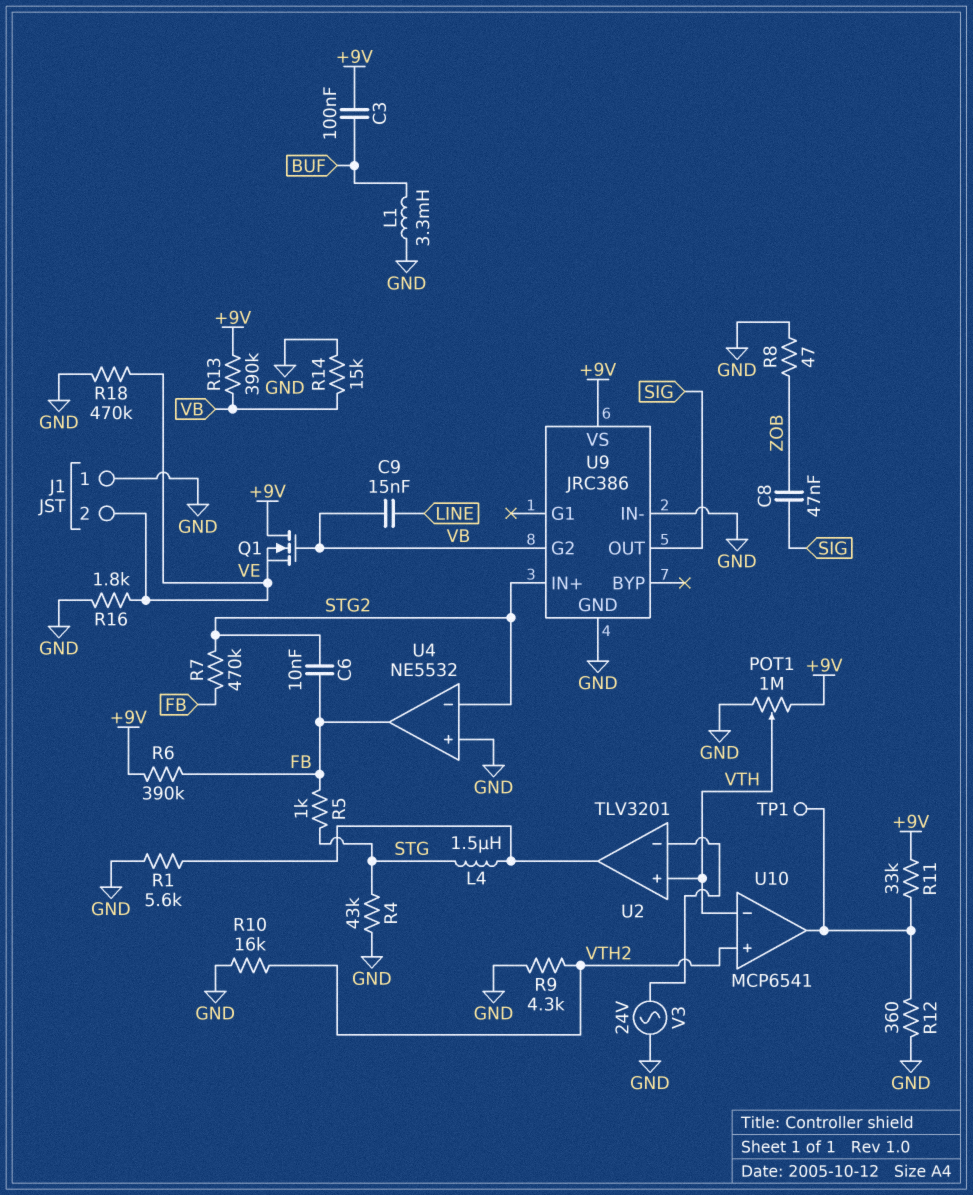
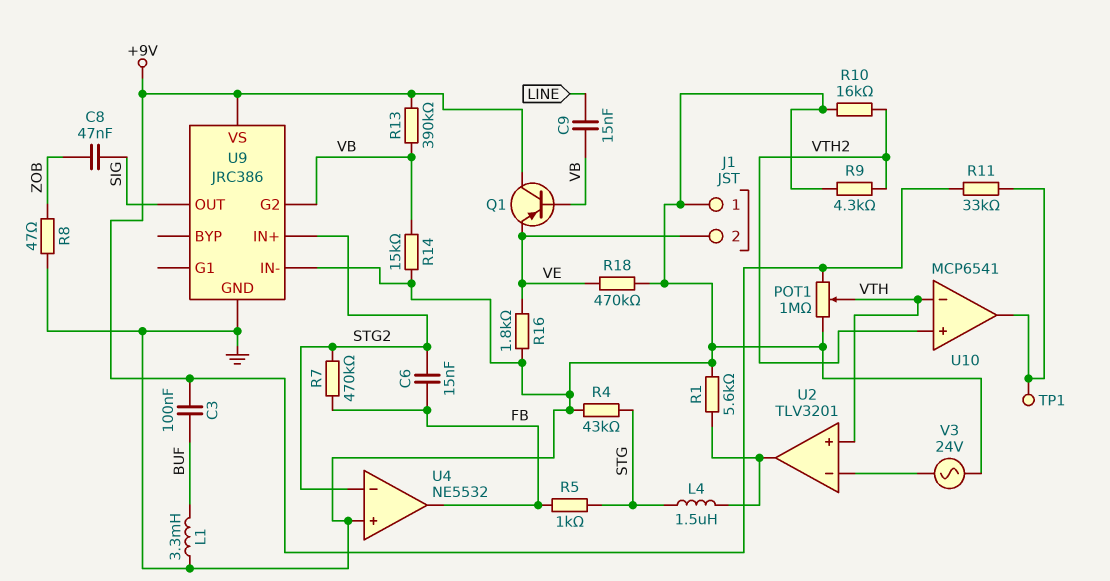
C6: 10nF (FB, STG2) -> 15nF (FB, STG2)
Q1: NMOS (G VB, D +9V, S VE) -> PNP (B VB, C +9V, E VE)
R6: 390k (+9V, FB) -> none
R12: 360 (GND, U10/out) -> none

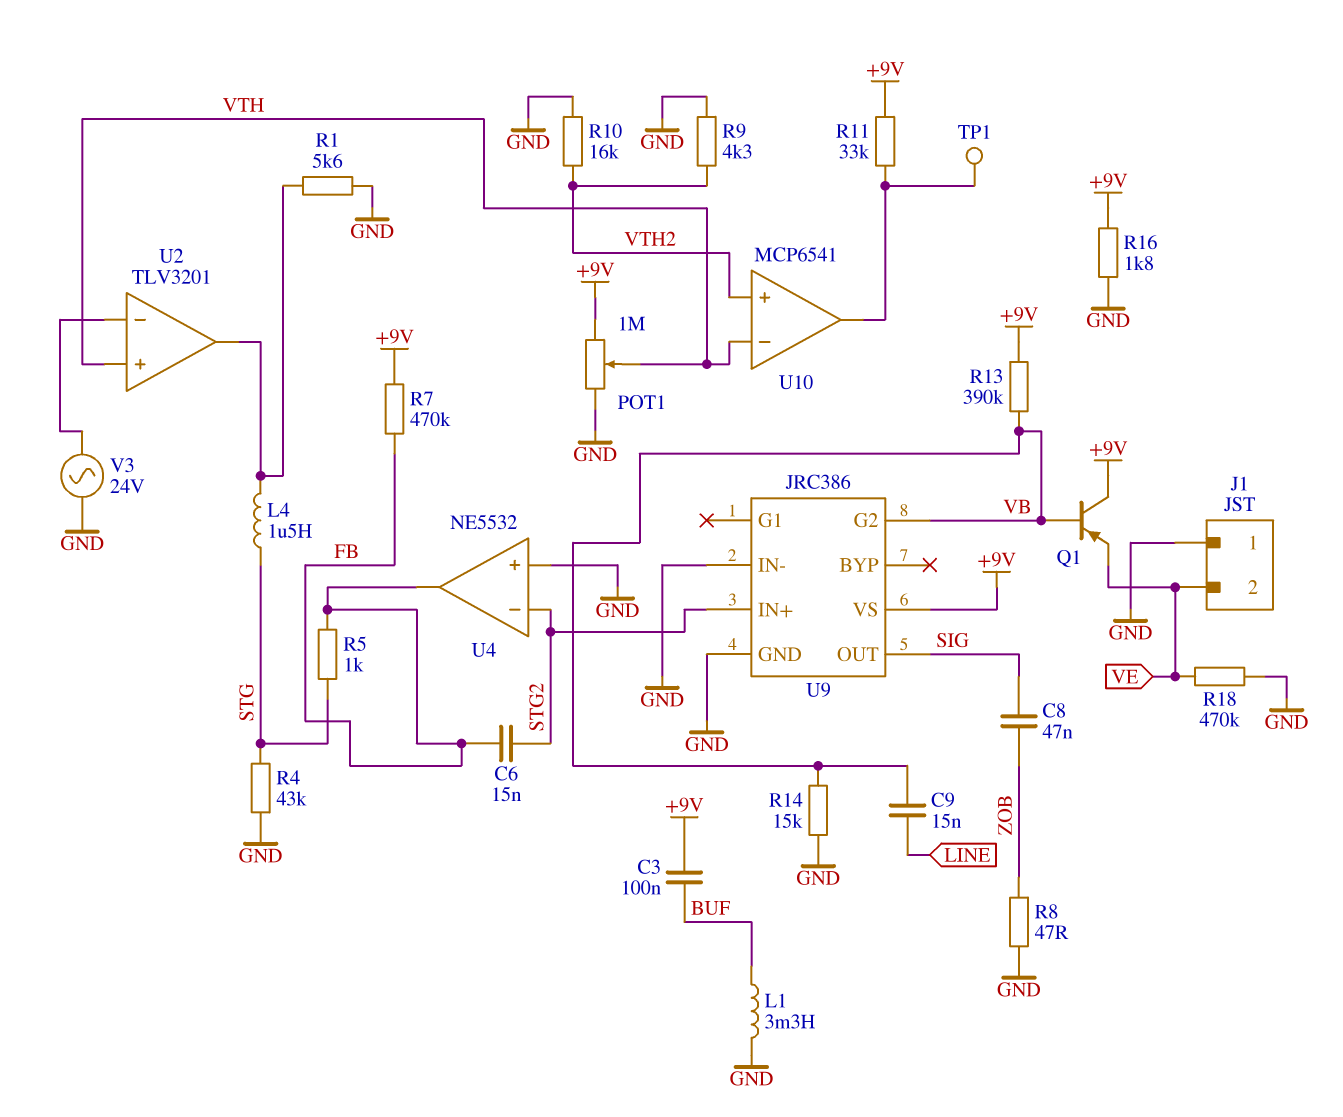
R7: 470k (FB, STG2) -> 470k (+9V, FB)
R16: 1.8k (GND, VE) -> 1.8k (+9V, GND)

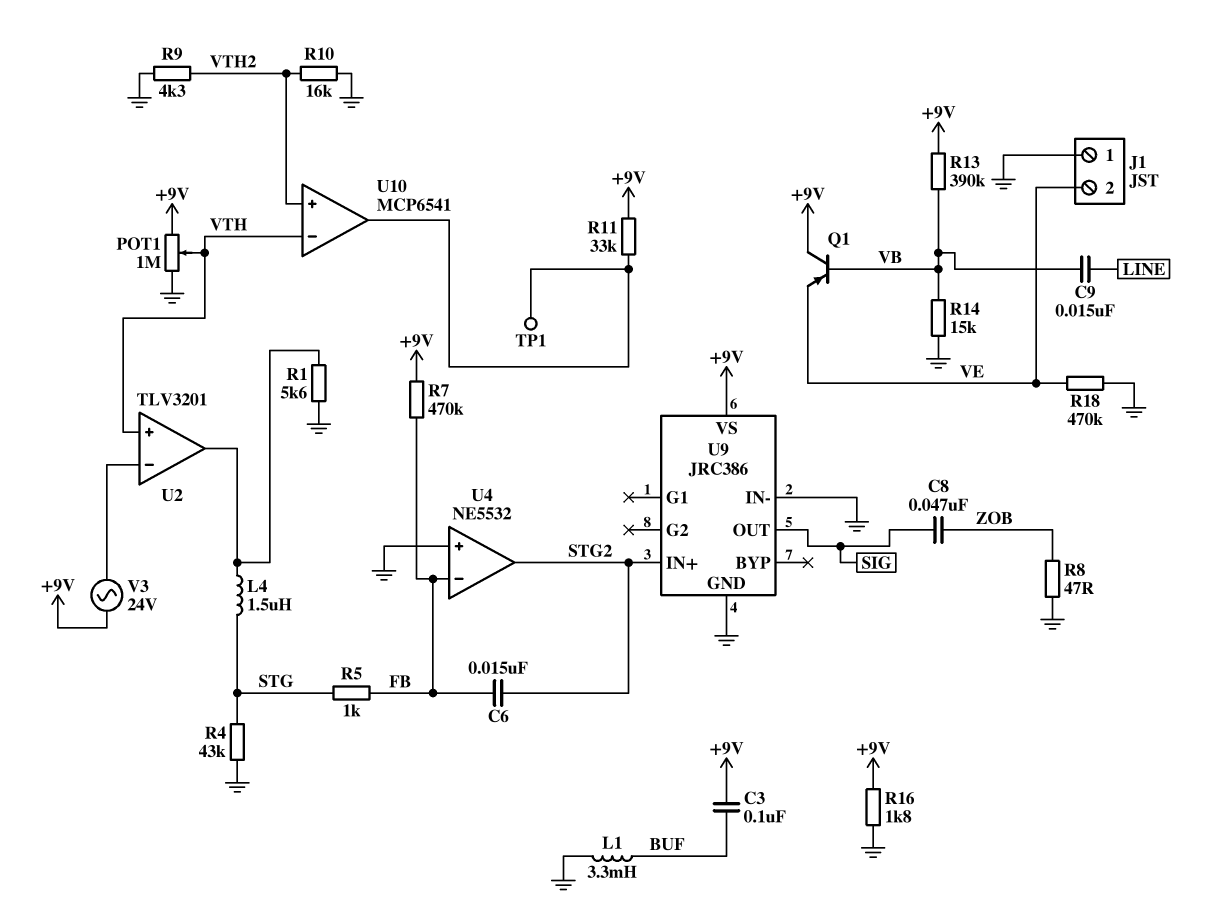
U4 pin in-: STG2 -> FB
U4 pin out: FB -> STG2
U9 pin G2: VB -> none
V3: AC 24V (GND, U2/in-) -> AC 24V (+9V, U2/in-)

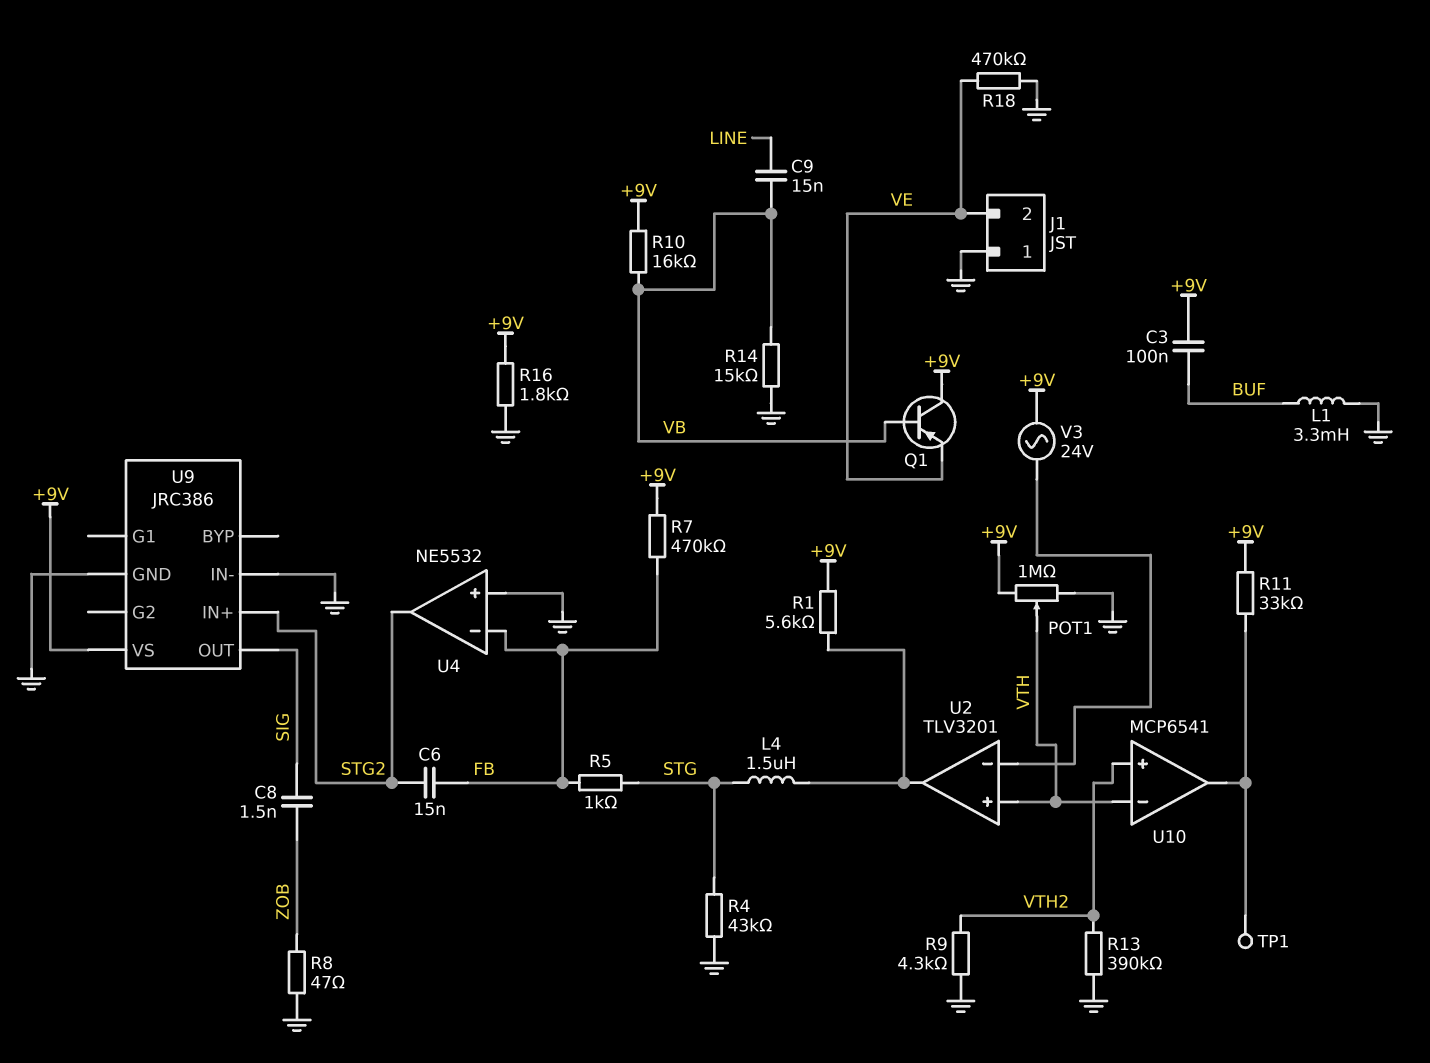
C8: 47nF (SIG, ZOB) -> 1.5nF (SIG, ZOB)
R1: 5.6k (GND, U2/out) -> 5.6k (+9V, U2/out)
R10: 16k (GND, VTH2) -> 16k (+9V, VB)
R13: 390k (+9V, VB) -> 390k (GND, VTH2)

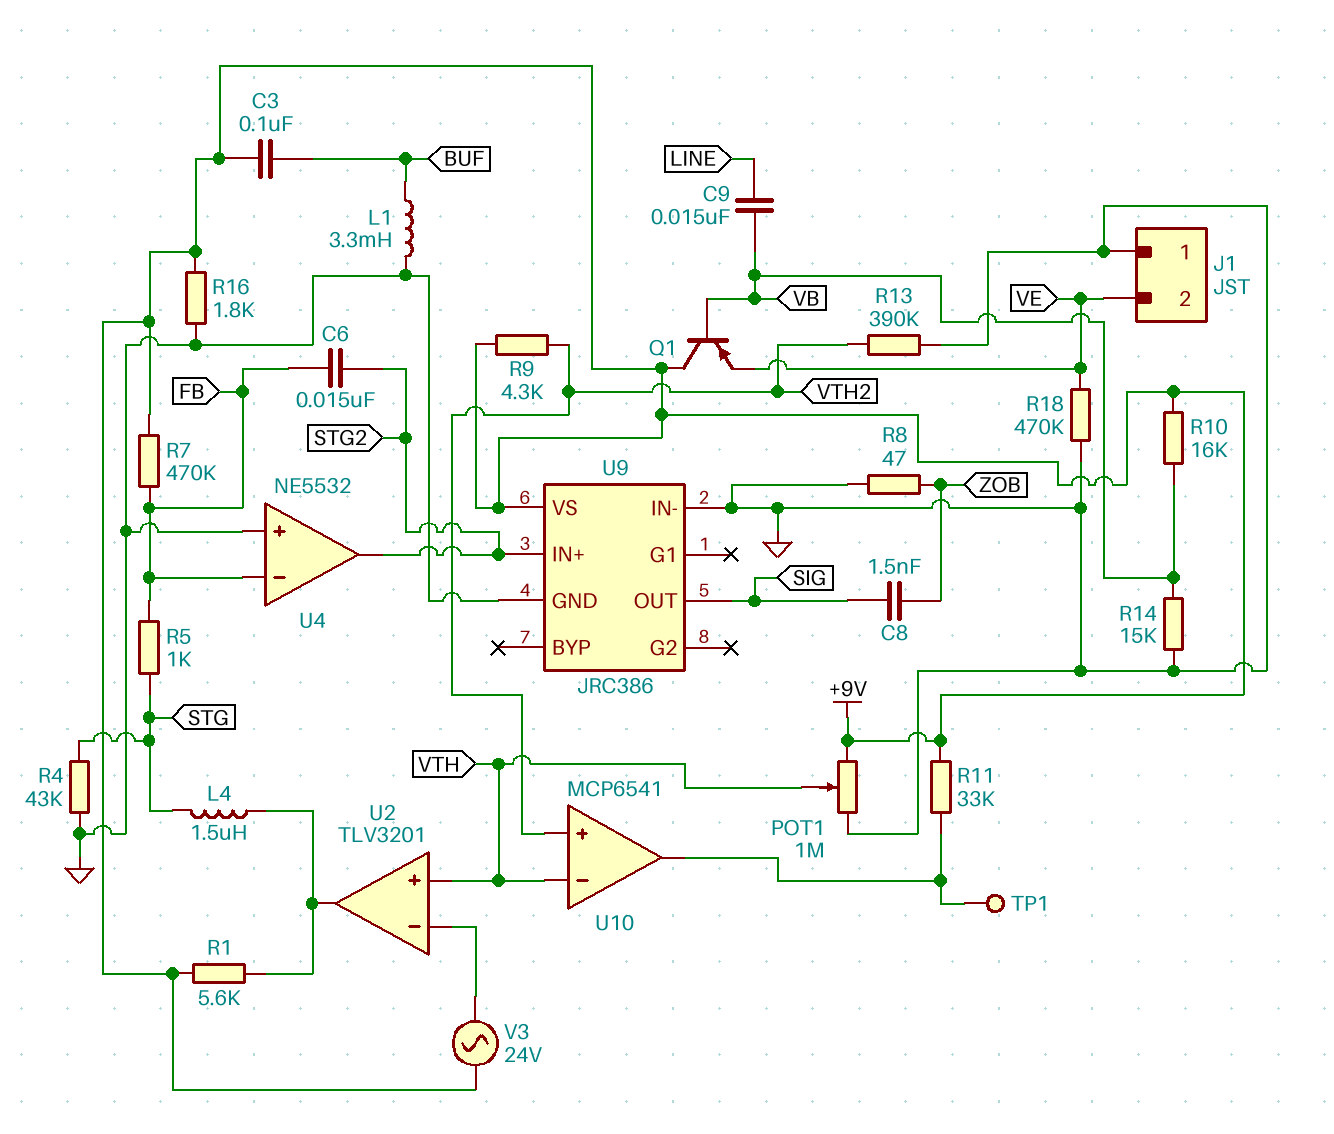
R9: 4.3k (GND, VTH2) -> 4.3k (+9V, VTH2)

